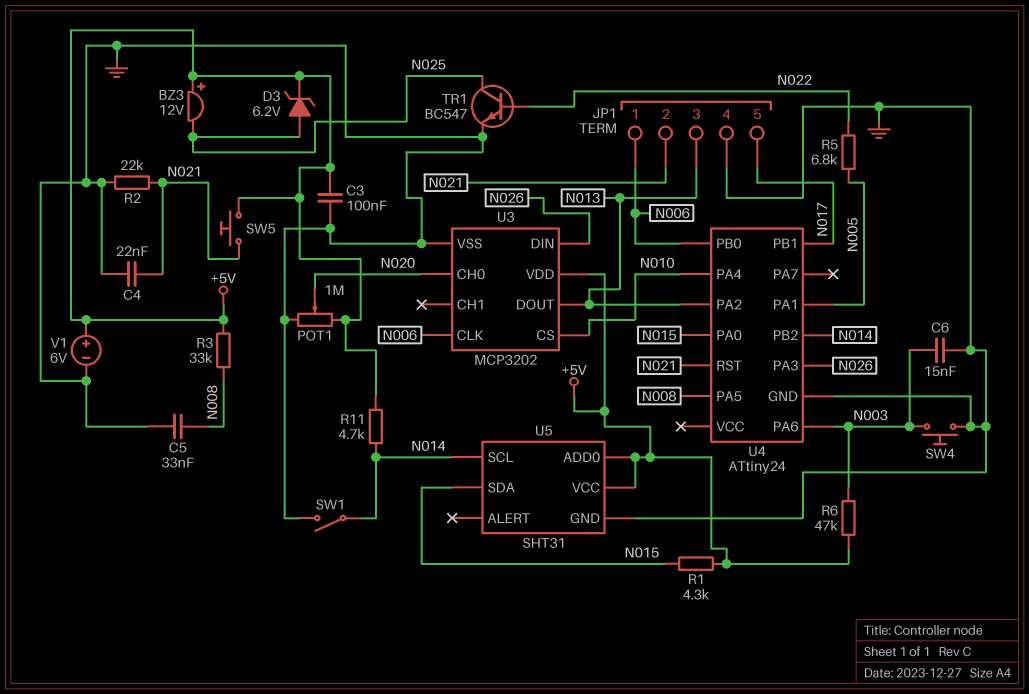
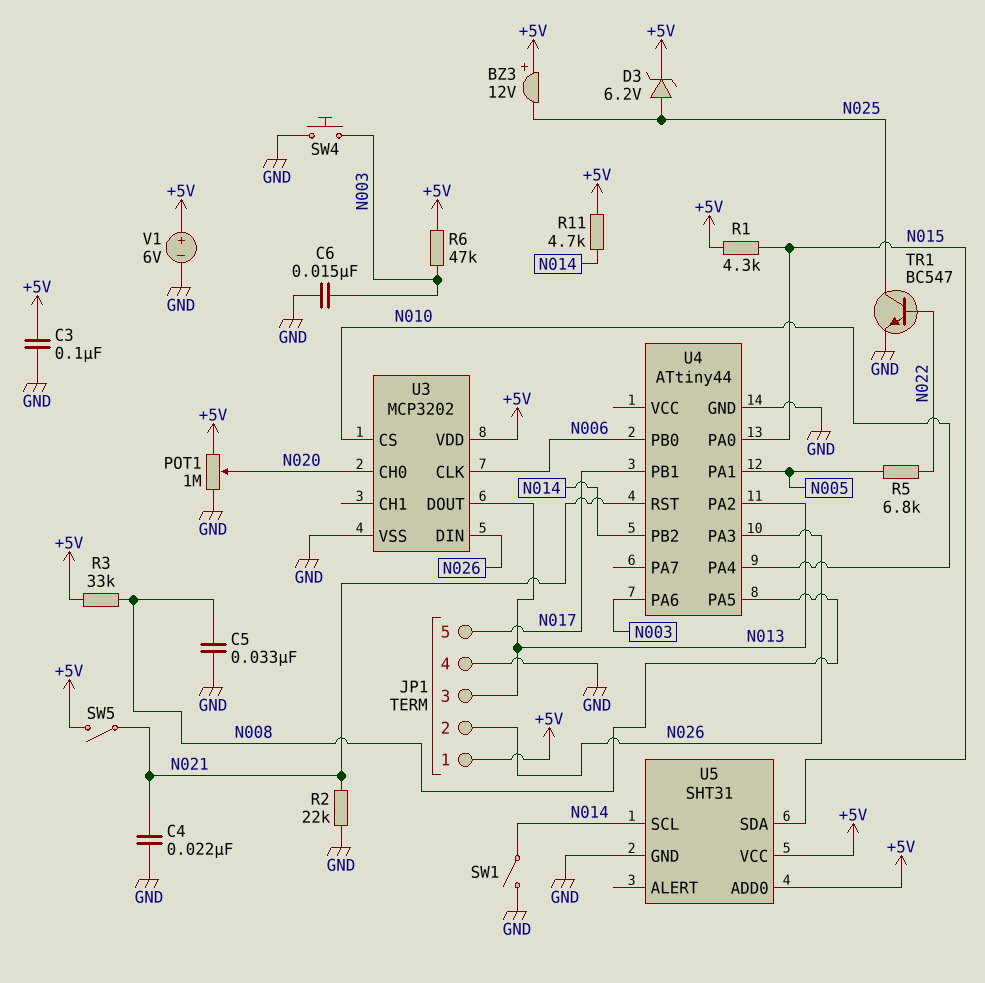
JP1 pin 1: N006 -> +5V
JP1 pin 2: N021 -> N026
SW5: button (+5V, N021) -> switch (+5V, N021)
U4: ATtiny24 -> ATtiny44

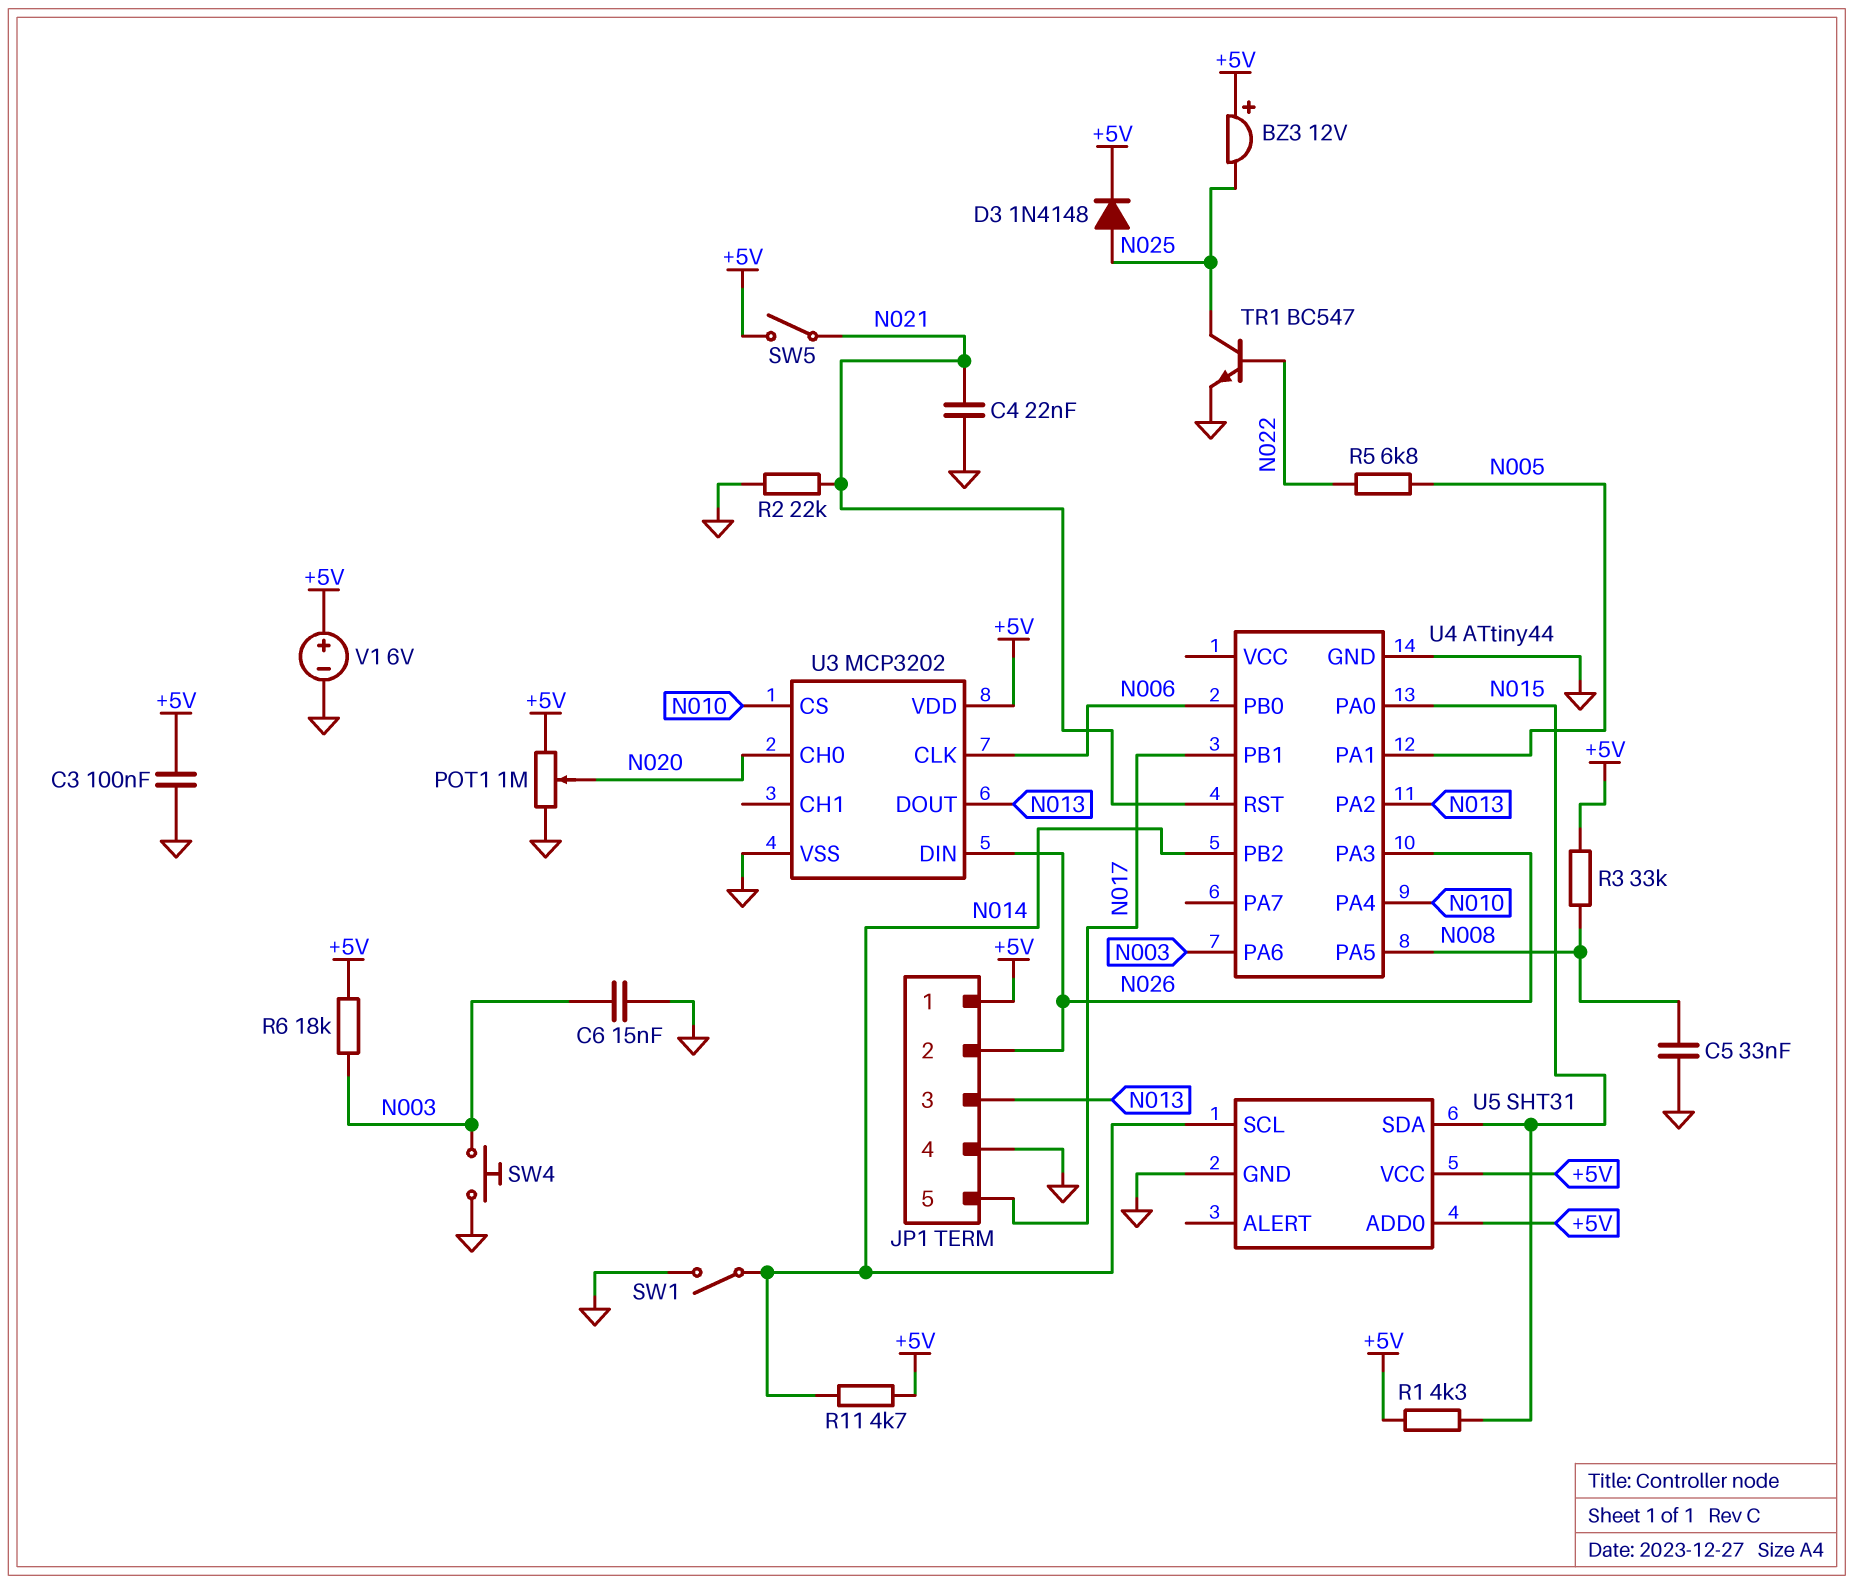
D3: zener 6.2V (A N025, K +5V) -> diode 1N4148 (A N025, K +5V)
R6: 47k (+5V, N003) -> 18k (+5V, N003)

